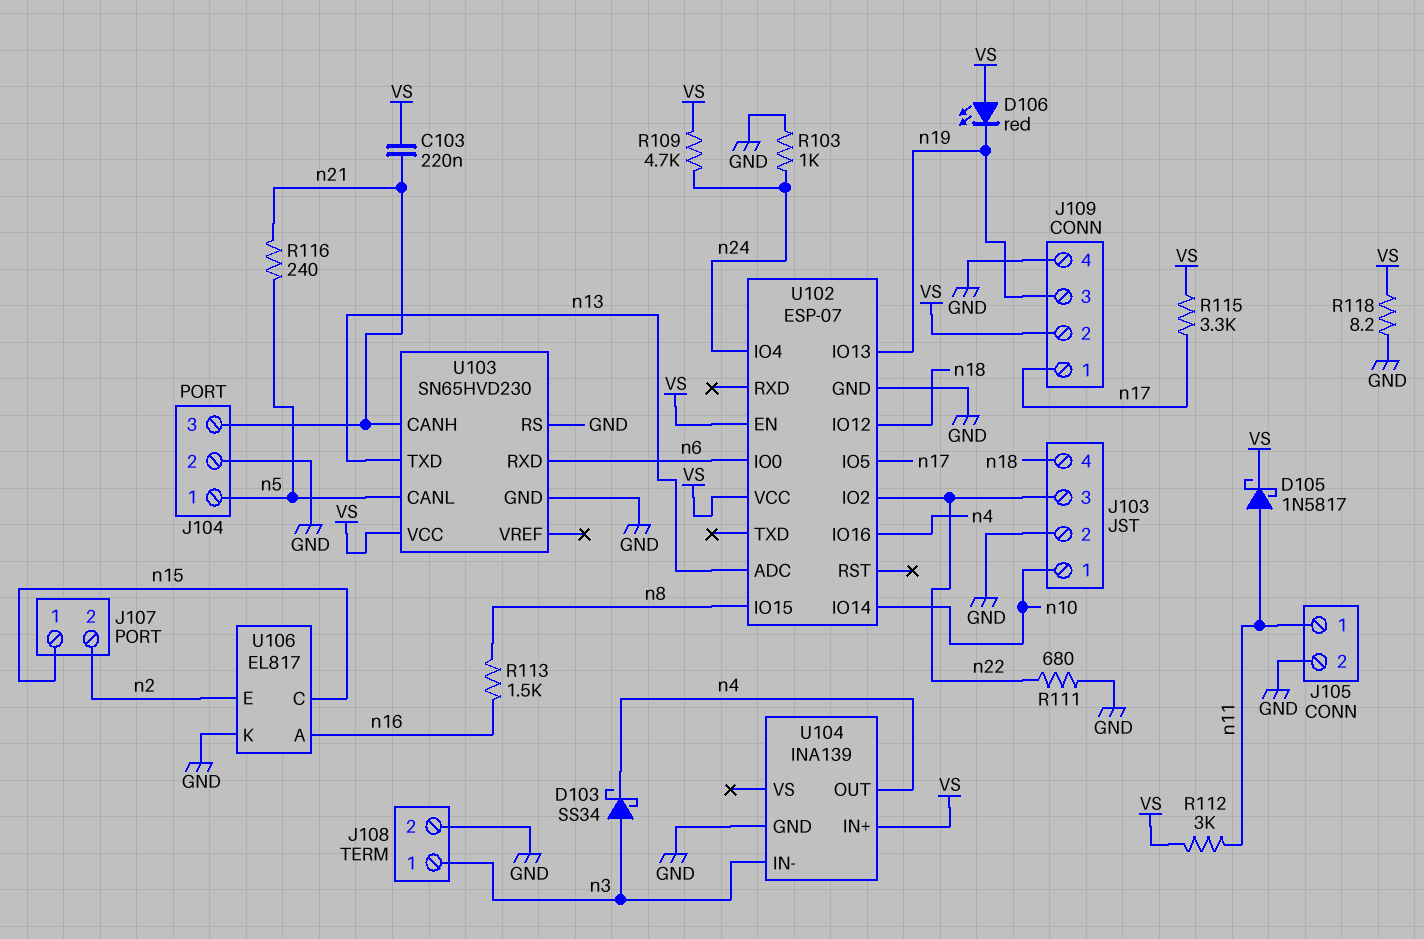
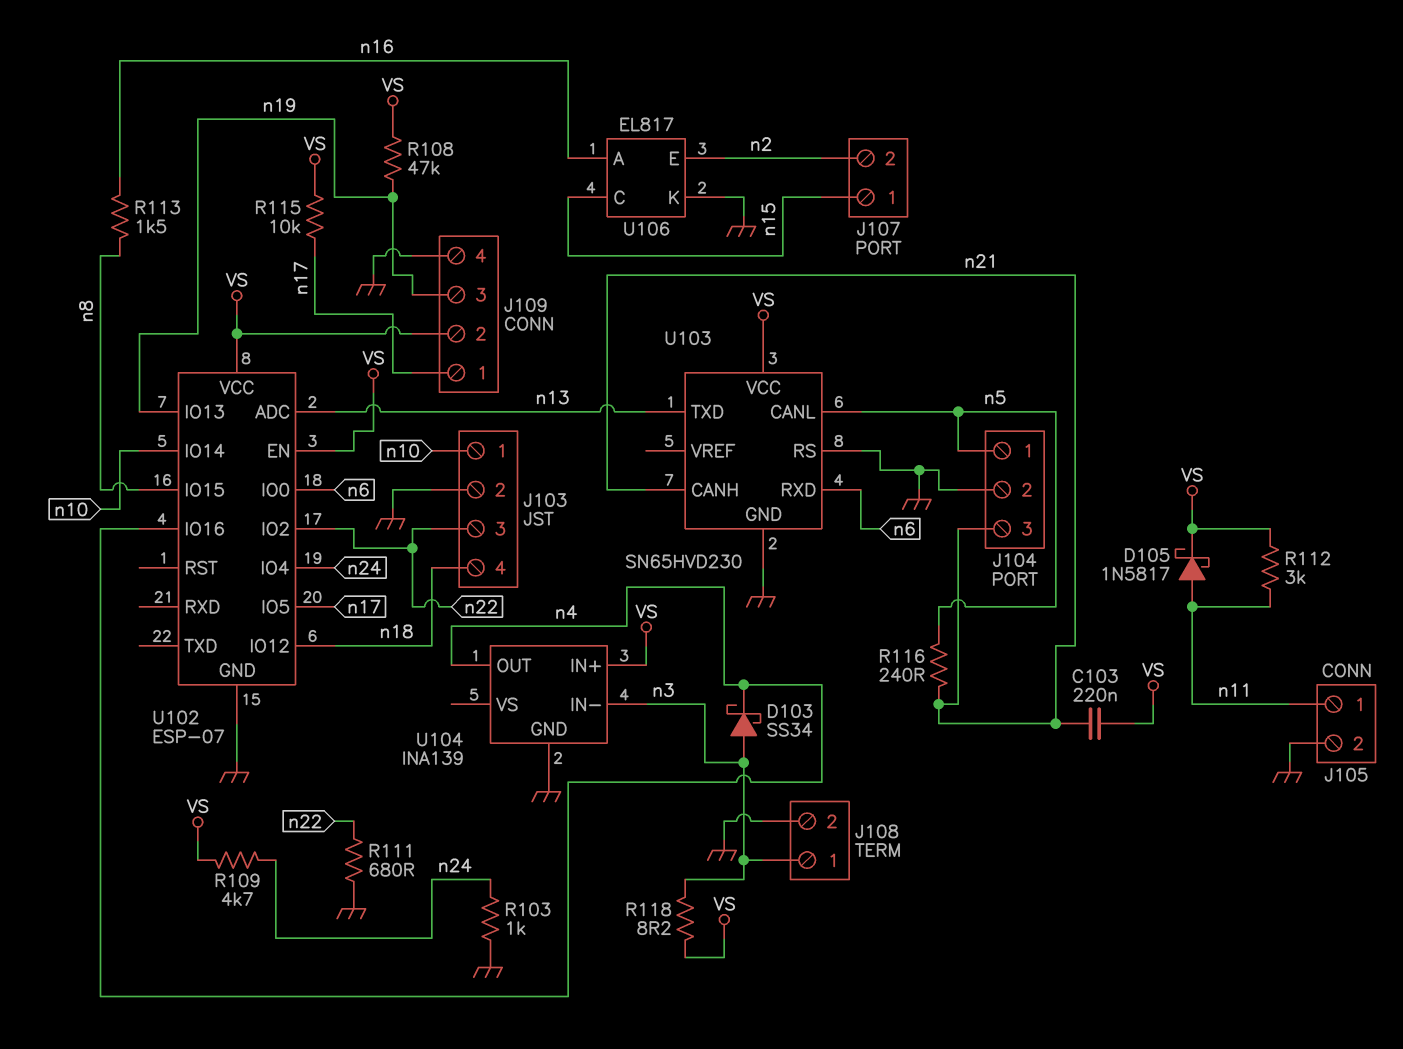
D106: LED red (A VS, K n19) -> none
R108: none -> 47k (VS, n19)
R115: 3.3k (VS, n17) -> 10k (VS, n17)
R118: 8.2 (GND, VS) -> 8.2 (VS, n3)

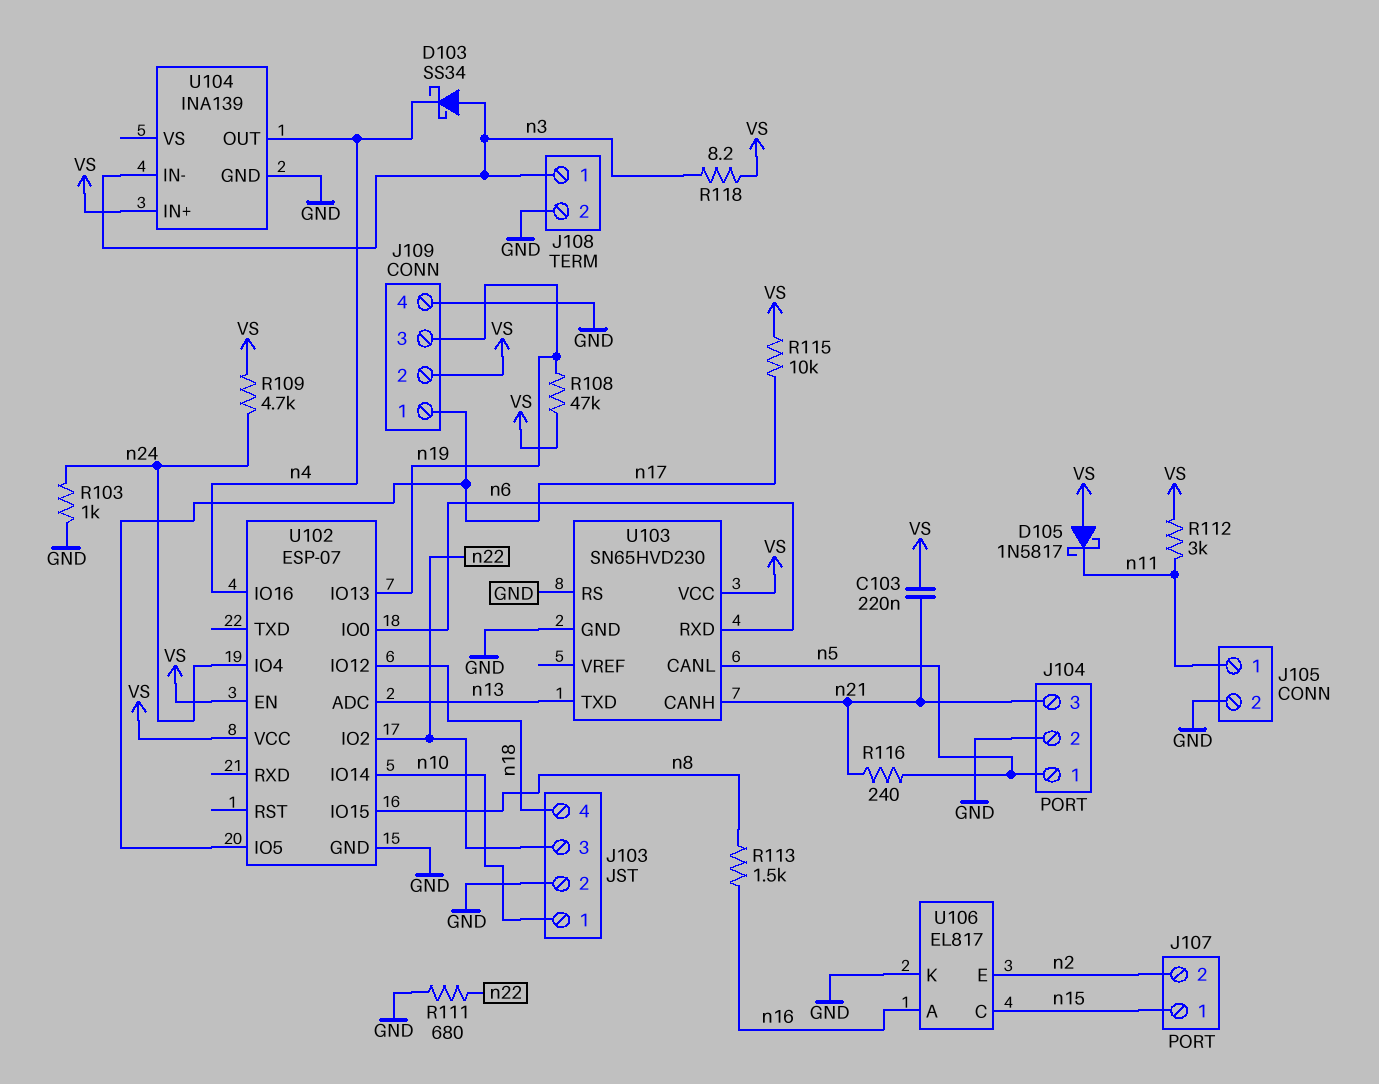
D105: schottky 1N5817 (A n11, K VS) -> schottky 1N5817 (A VS, K n11)

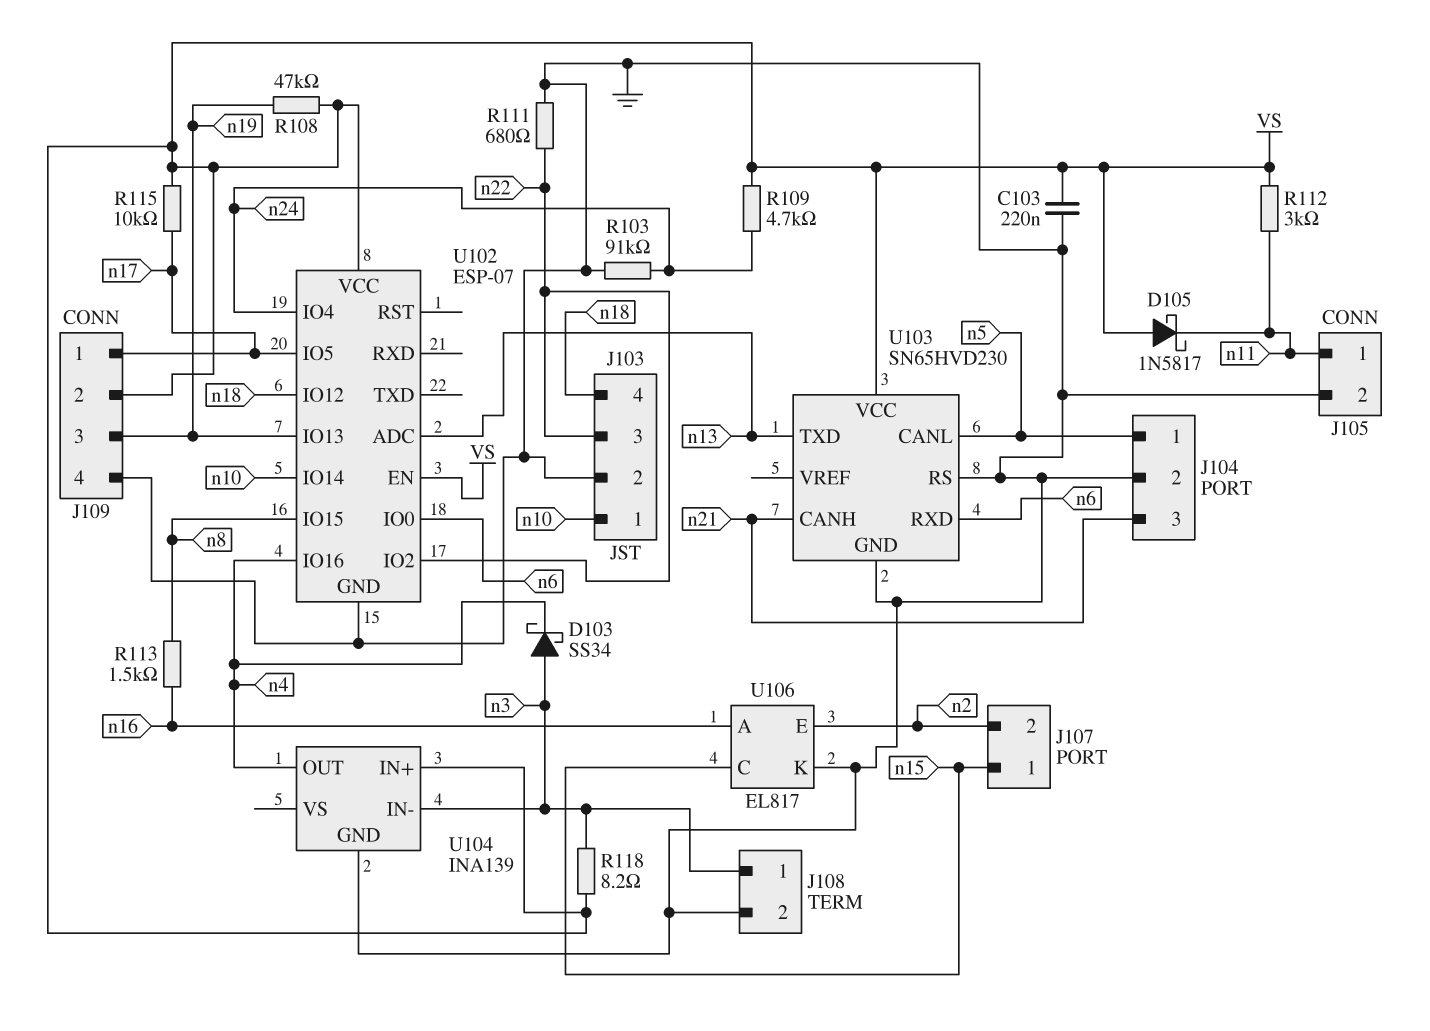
C103: 220nF (VS, n21) -> 220nF (GND, VS)
R103: 1k (GND, n24) -> 91k (GND, n24)
R116: 240 (n5, n21) -> none

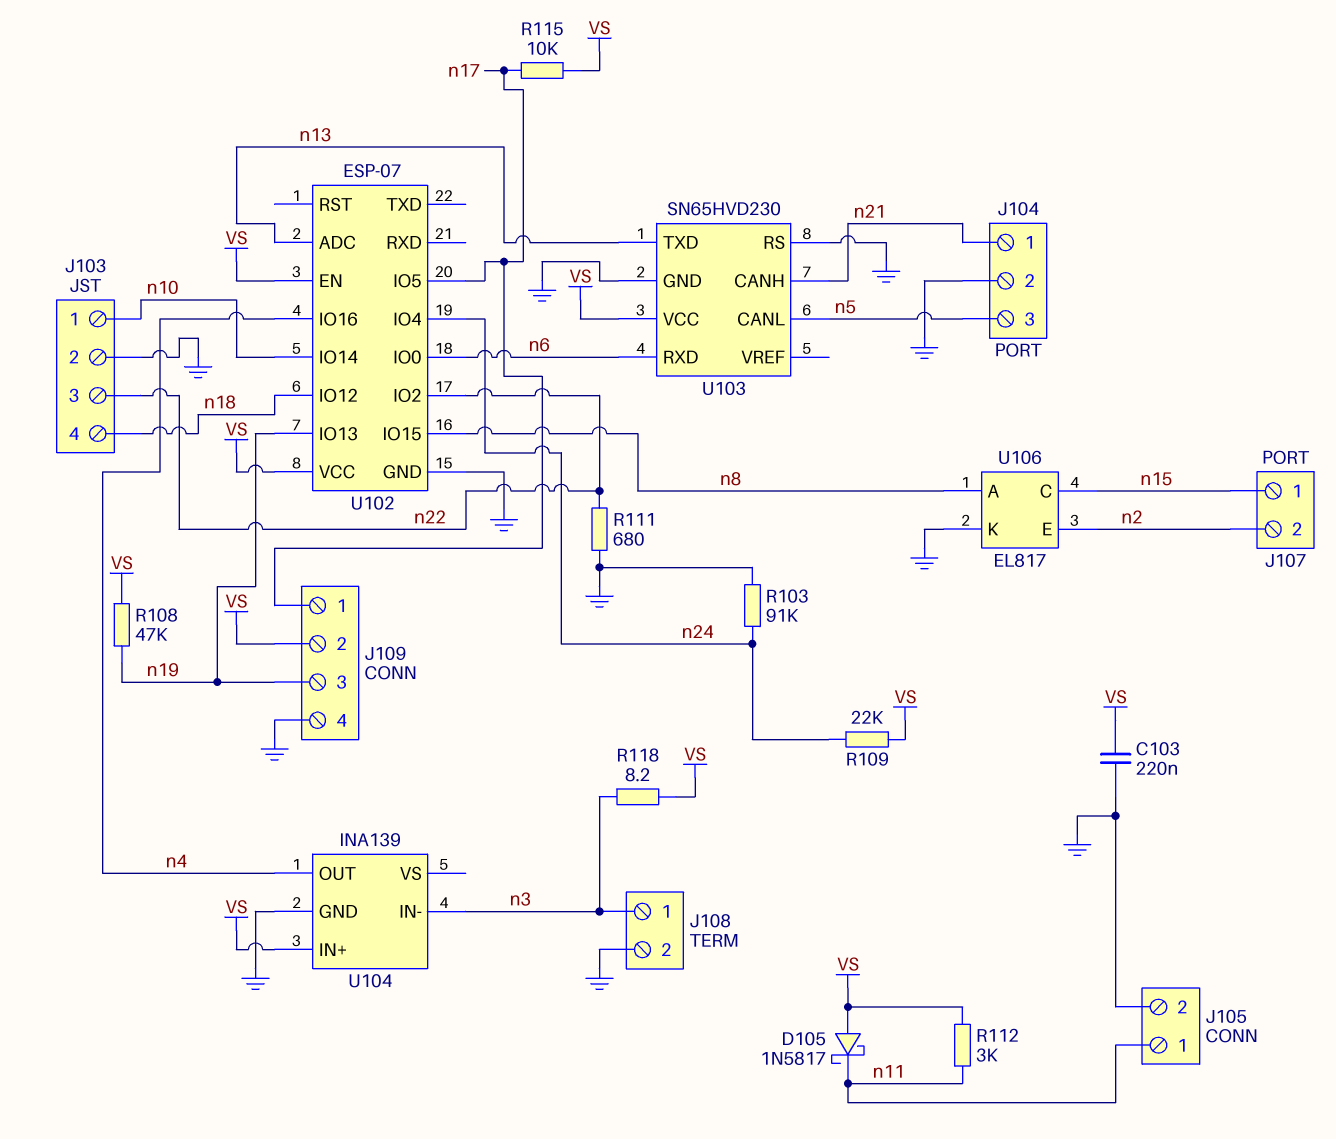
D103: schottky SS34 (A n3, K n4) -> none
J104 pin 1: n5 -> n21
J104 pin 3: n21 -> n5
R109: 4.7k (VS, n24) -> 22k (VS, n24)
R113: 1.5k (n8, n16) -> none
U106 pin A: n16 -> n8

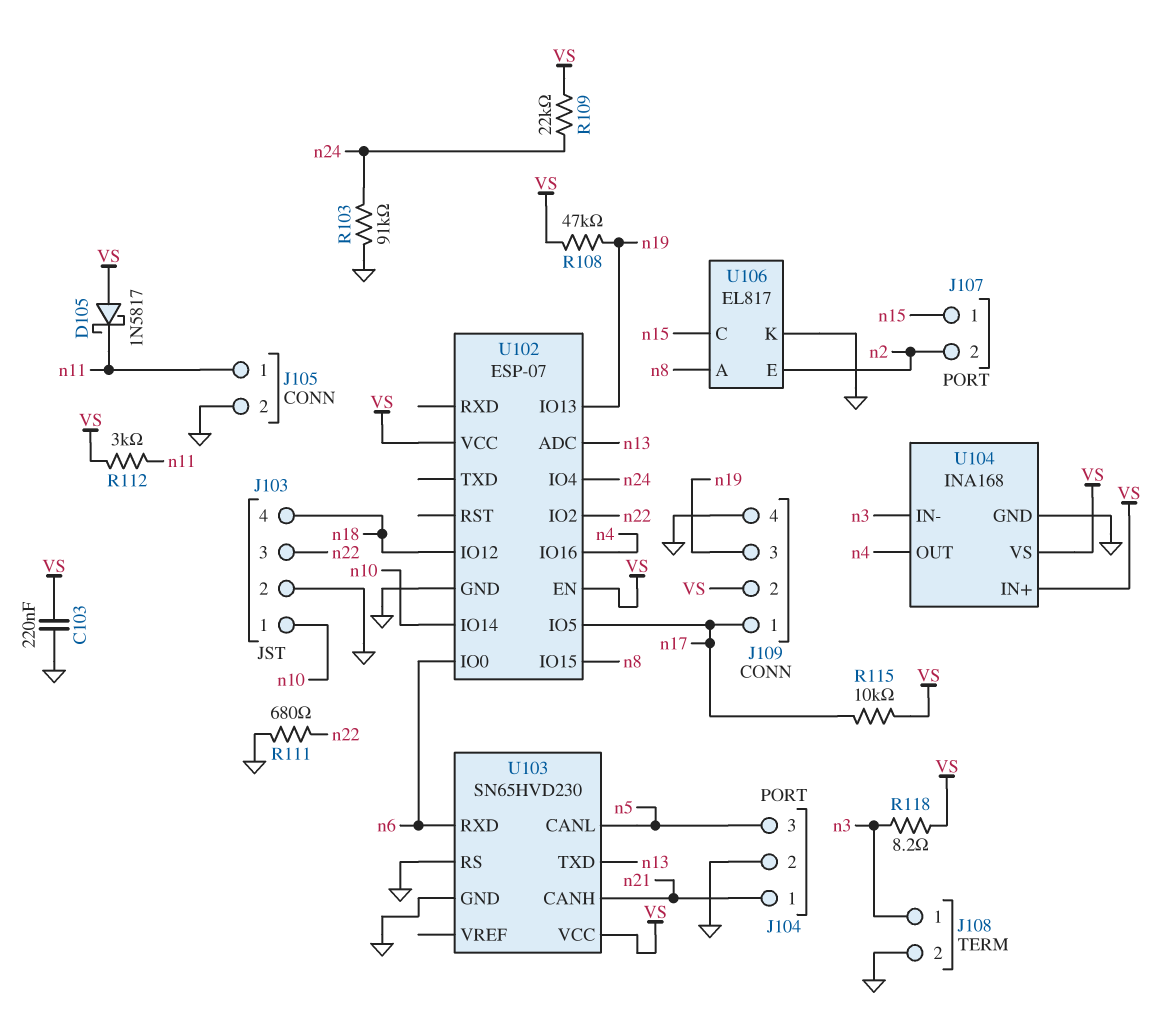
U104: INA139 -> INA168
U104 pin VS: none -> VS

